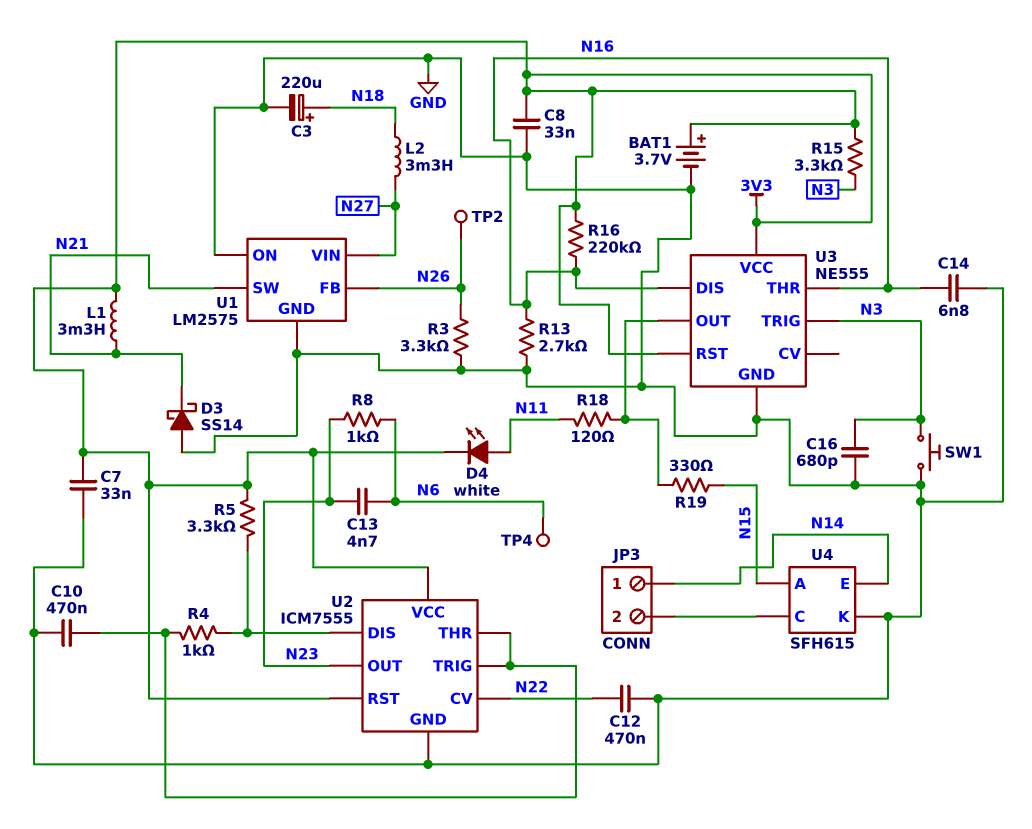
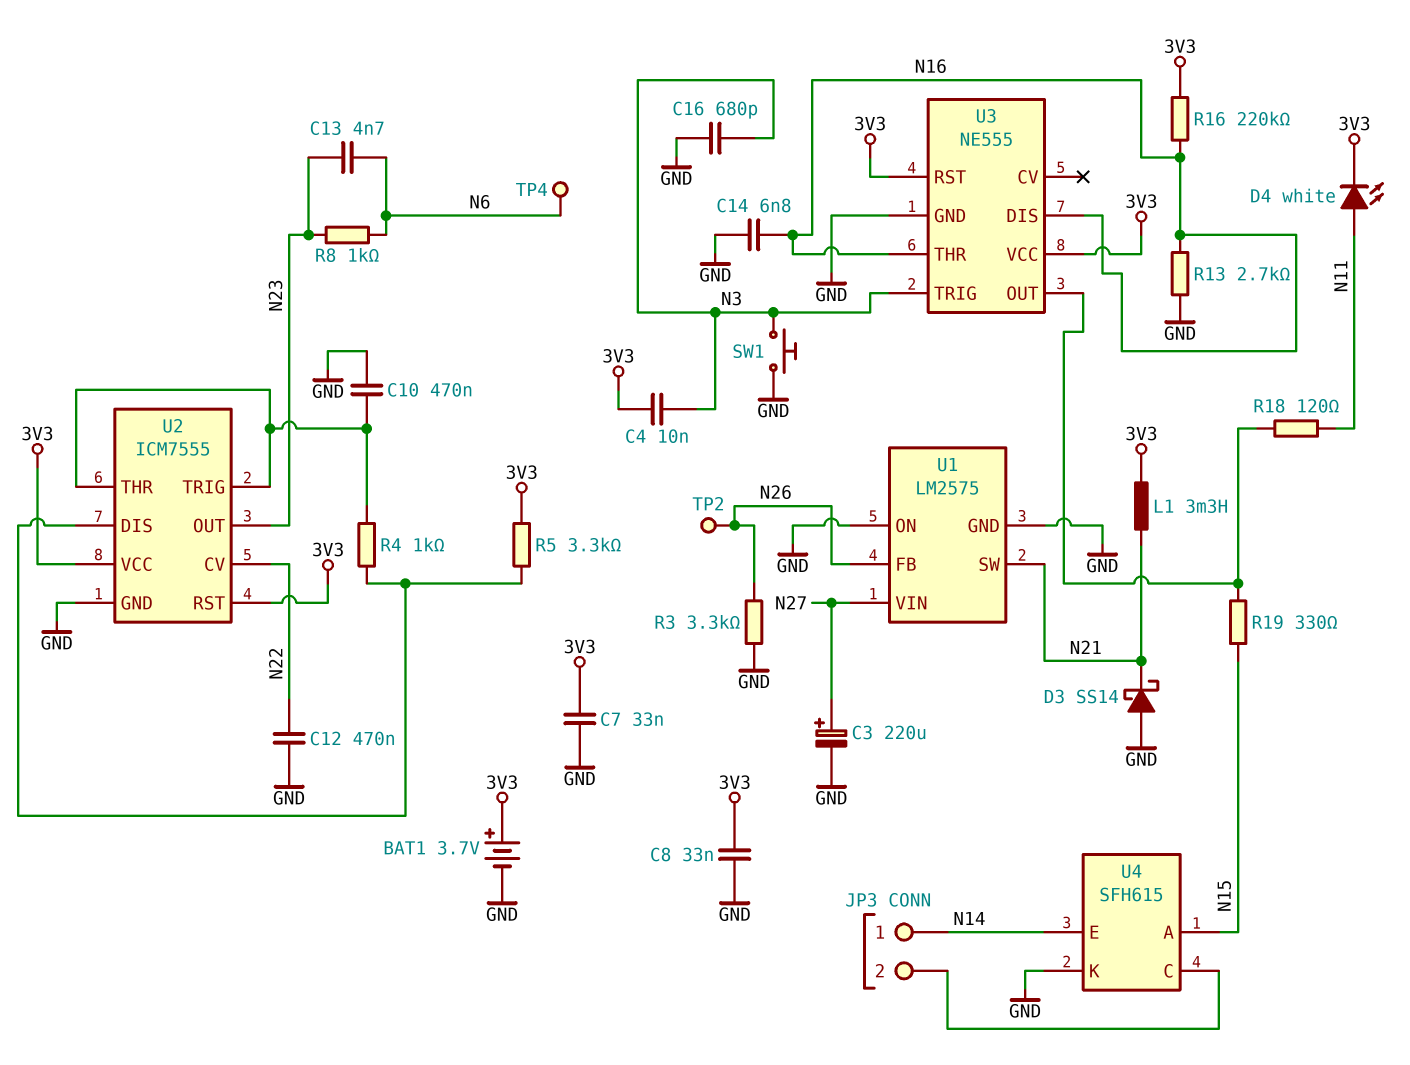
C3: 220uF (plus N18, minus GND) -> 220uF (plus N27, minus GND)
C4: none -> 10nF (3V3, N3)
L2: 3.3mH (N18, N27) -> none
R15: 3.3k (3V3, N3) -> none

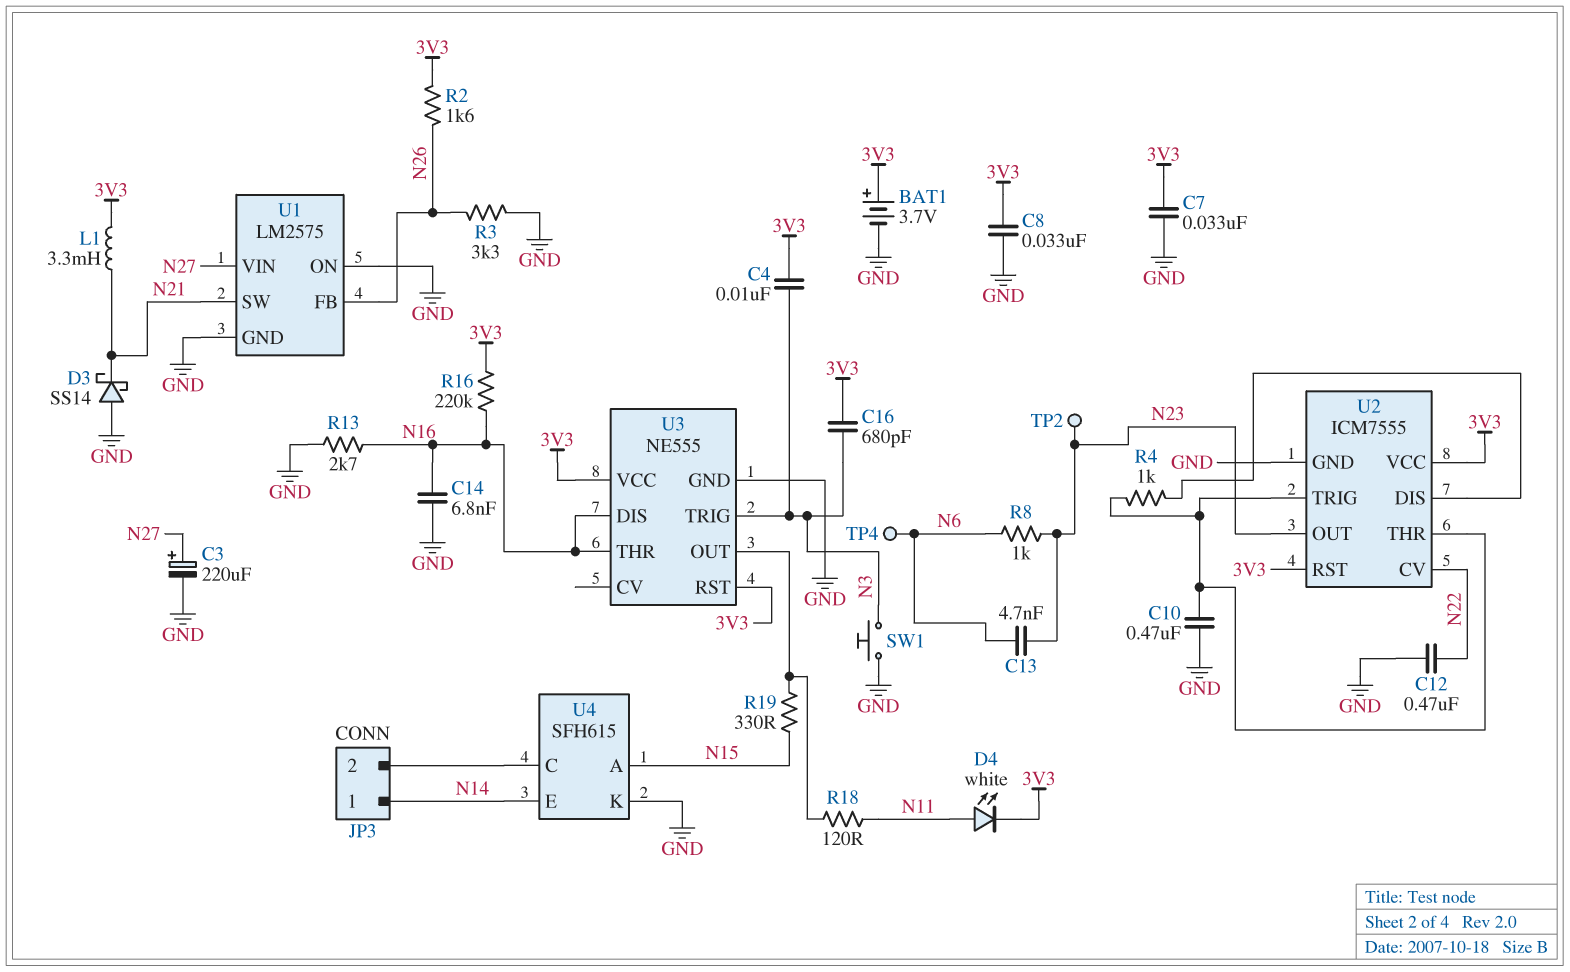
C16: 680pF (GND, N3) -> 680pF (3V3, N3)
R2: none -> 1.6k (3V3, N26)
R5: 3.3k (3V3, U2/DIS) -> none
TP2: test point (N26) -> test point (N23)

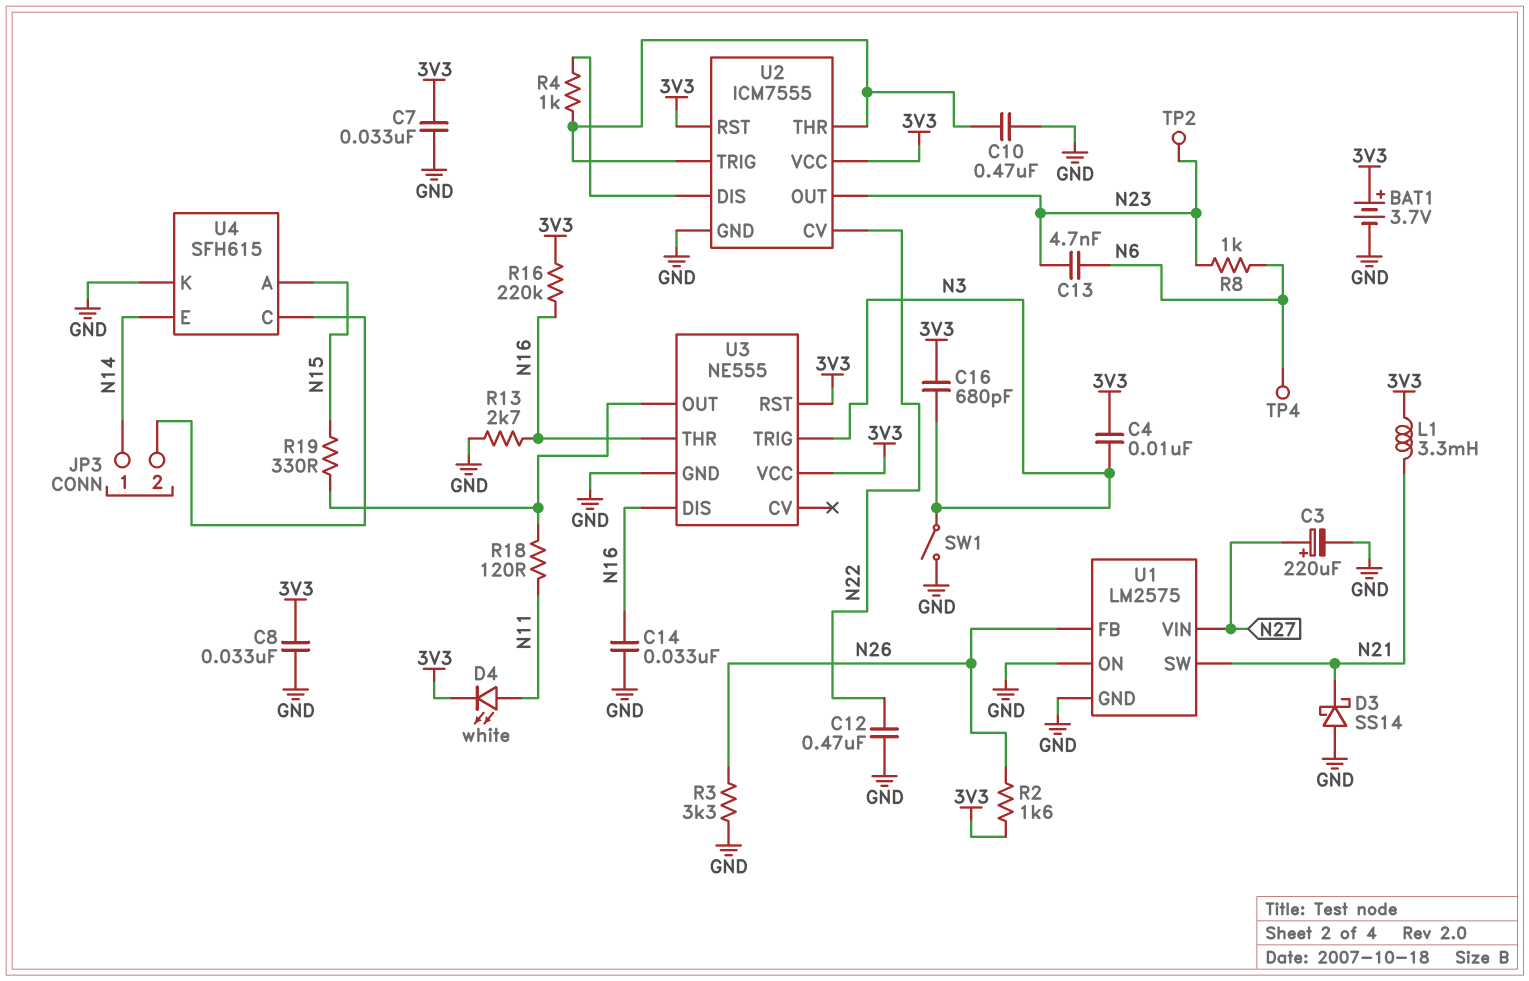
C14: 6.8nF (GND, N16) -> 33nF (GND, N16)
SW1: button (GND, N3) -> switch (GND, N3)

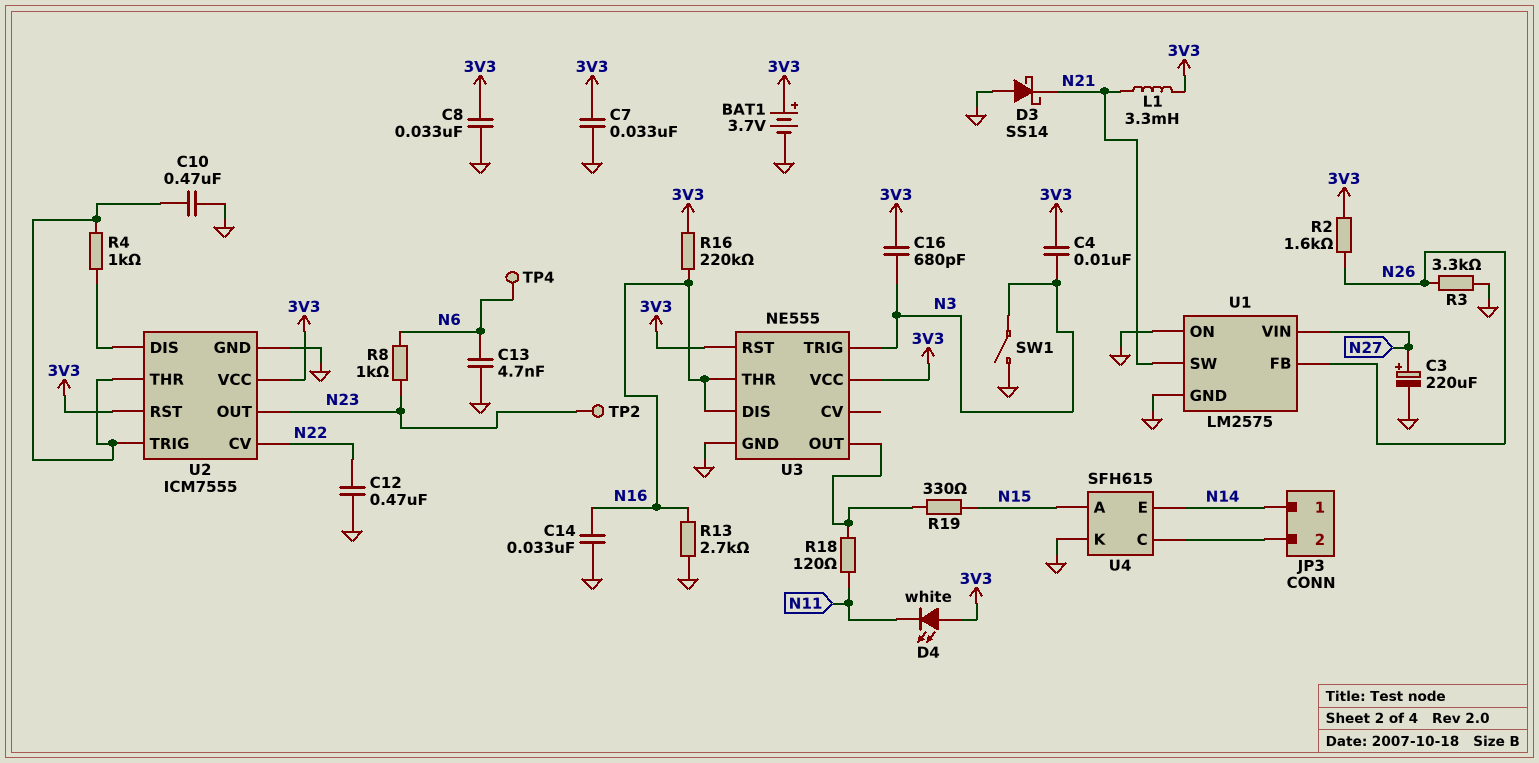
C13: 4.7nF (N6, N23) -> 4.7nF (GND, N6)
D4: LED white (A N11, K 3V3) -> LED white (A 3V3, K N11)

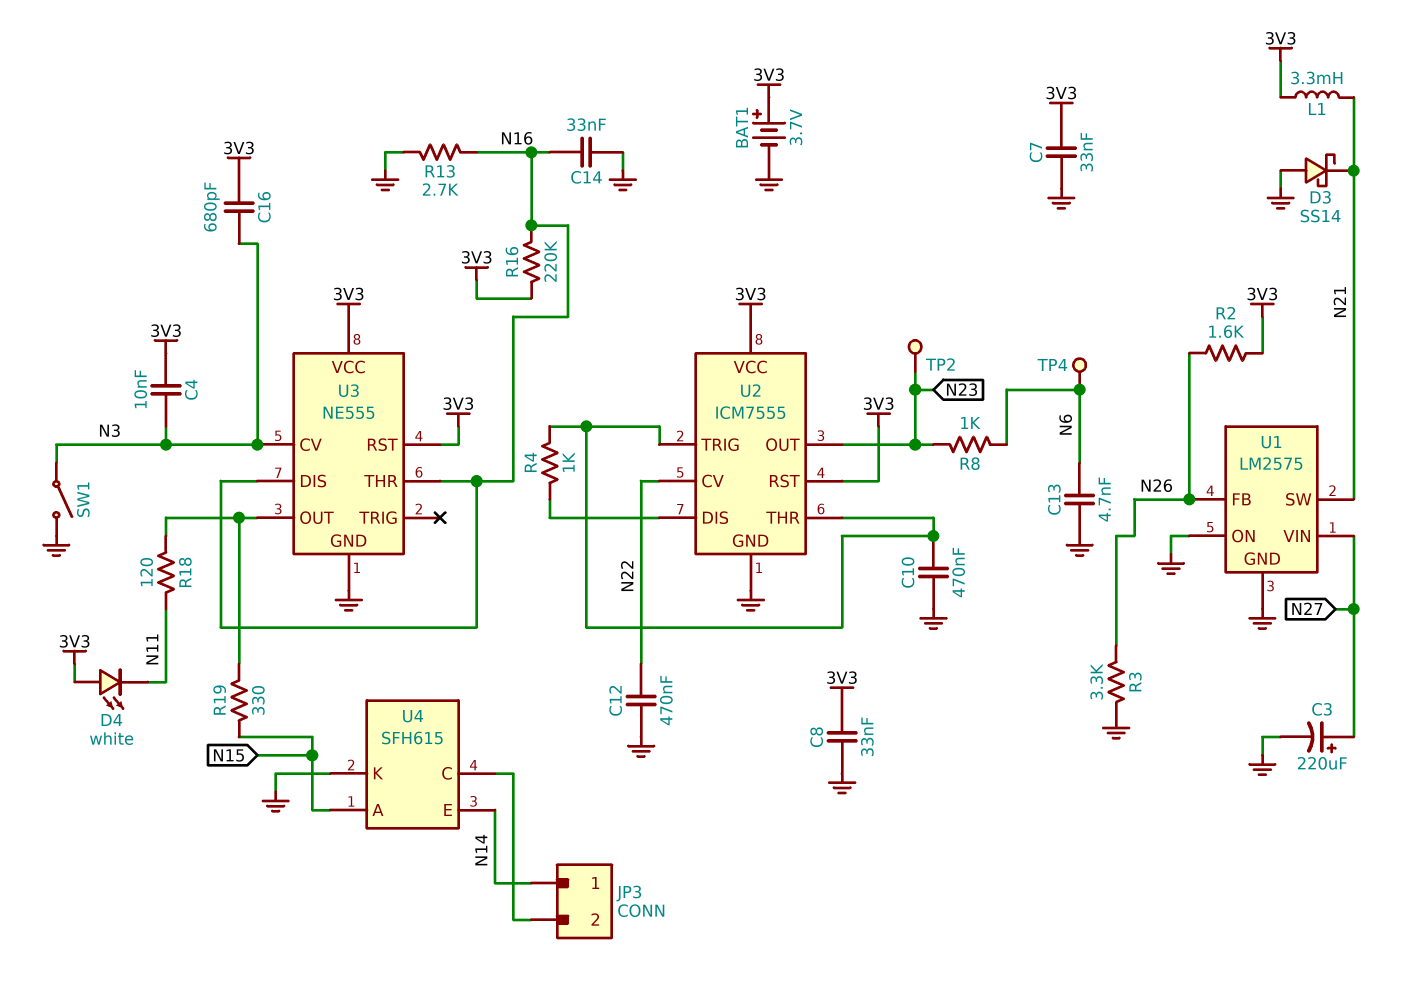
U3 pin CV: none -> N3
U3 pin TRIG: N3 -> none

